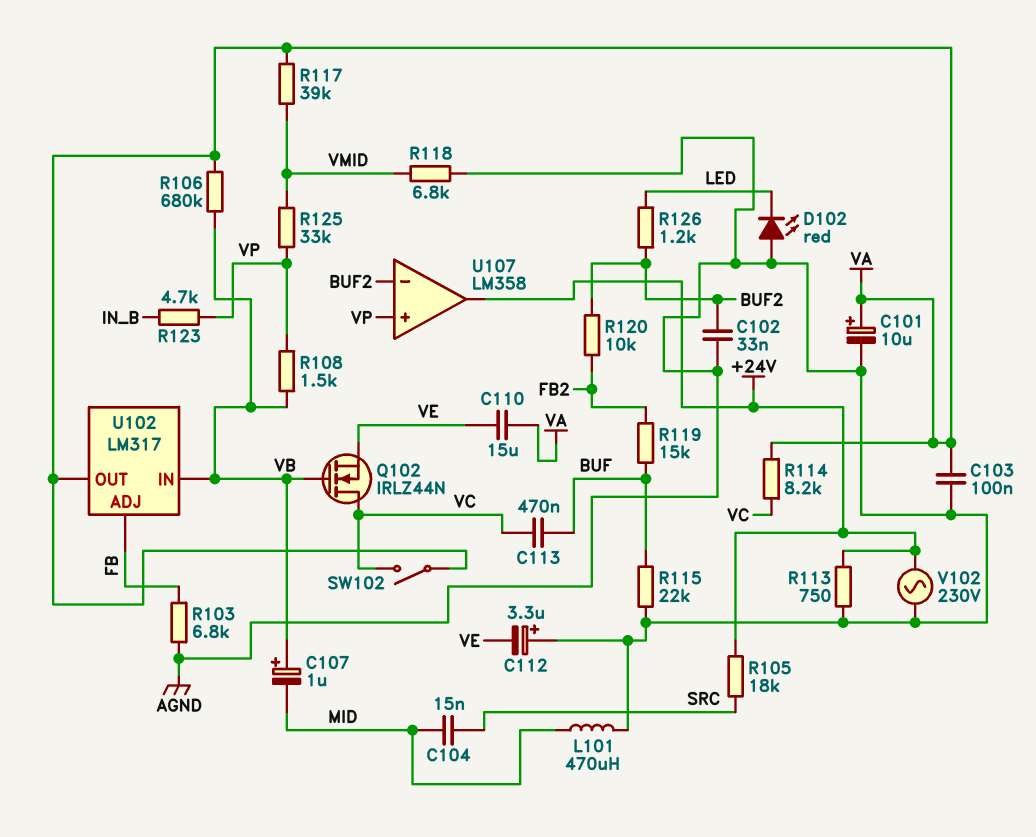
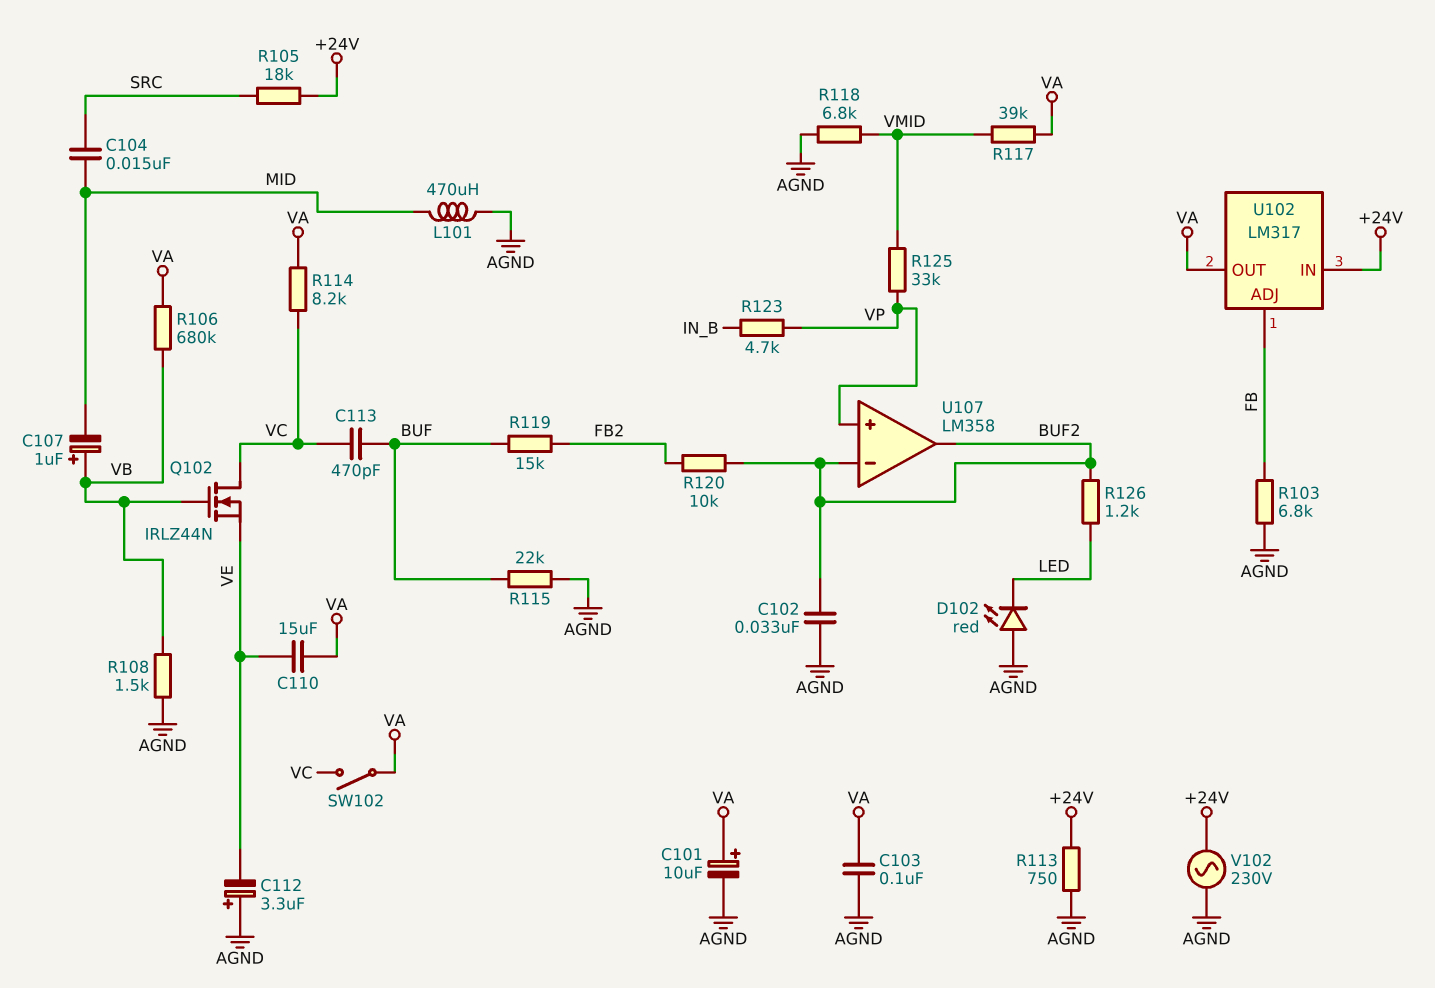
C113: 470nF (BUF, VC) -> 470pF (BUF, VC)
R108: 1.5k (VB, VP) -> 1.5k (AGND, VB)
U102 pin IN: VB -> +24V
U107 pin out: +24V -> BUF2

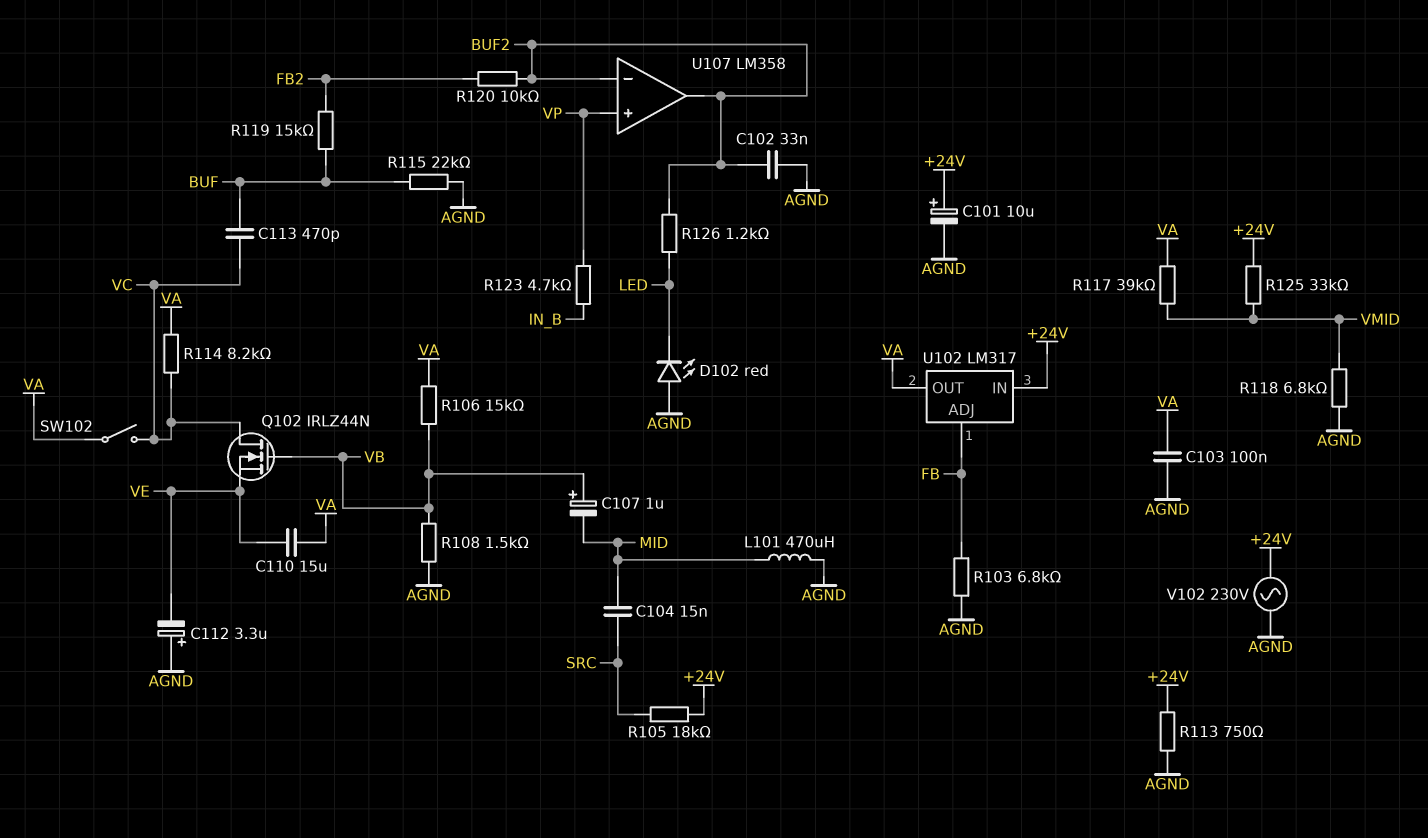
C101: 10uF (plus VA, minus AGND) -> 10uF (plus +24V, minus AGND)
R106: 680k (VA, VB) -> 15k (VA, VB)
R125: 33k (VMID, VP) -> 33k (+24V, VMID)

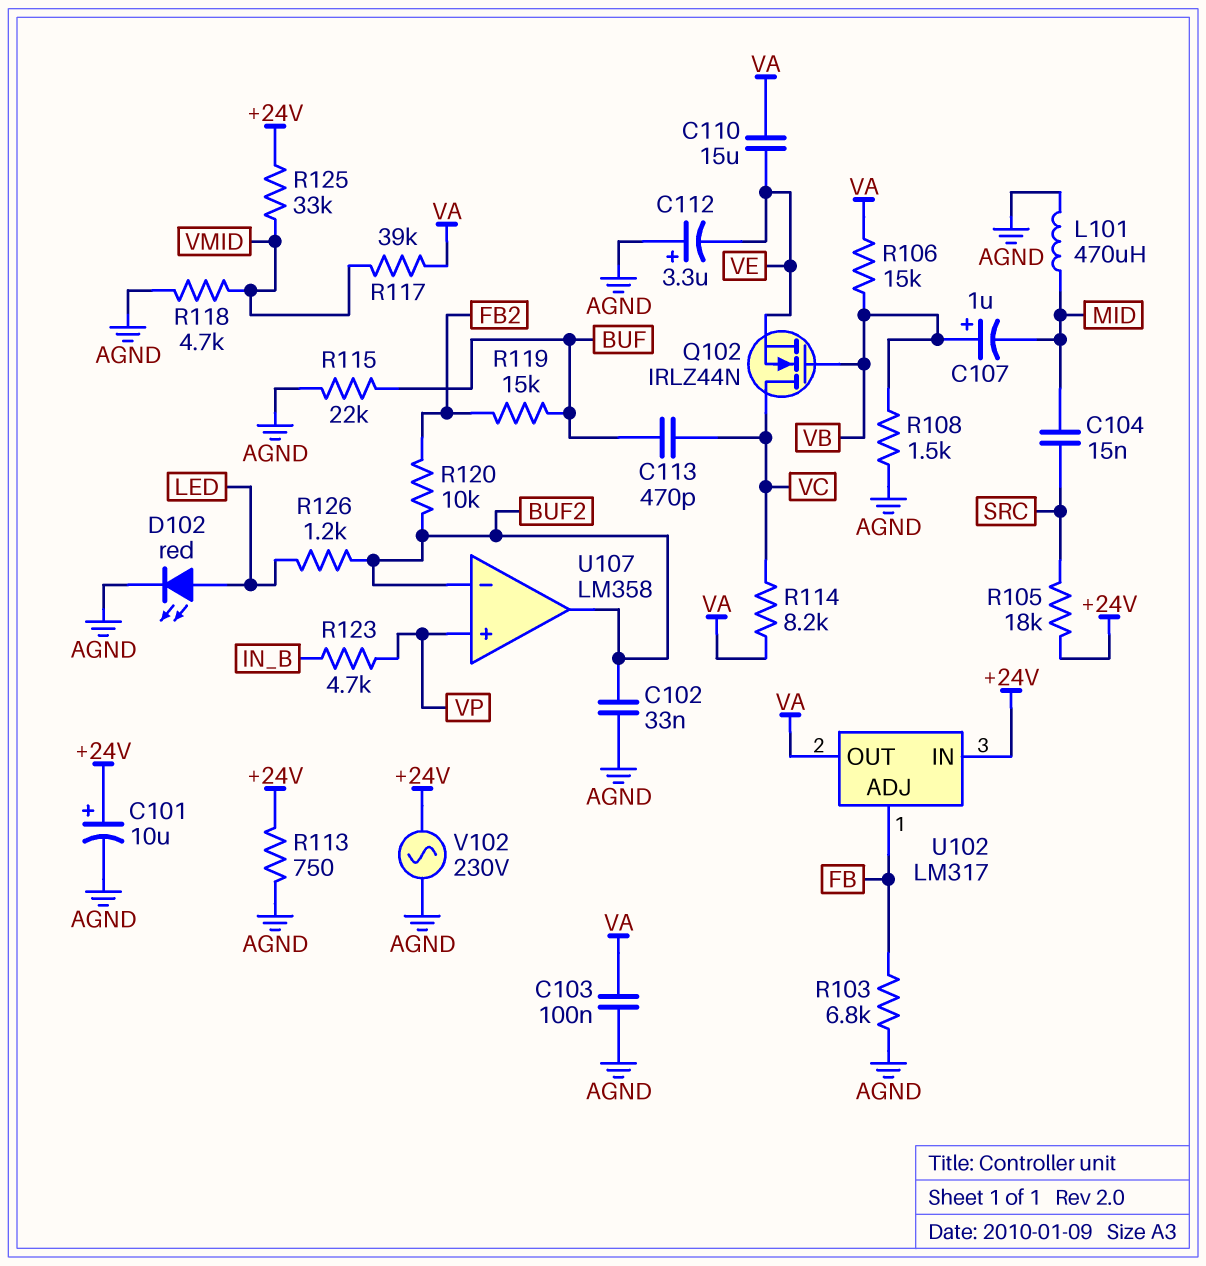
D102: LED red (A AGND, K LED) -> LED red (A LED, K AGND)
R118: 6.8k (AGND, VMID) -> 4.7k (AGND, VMID)
SW102: switch (VA, VC) -> none

